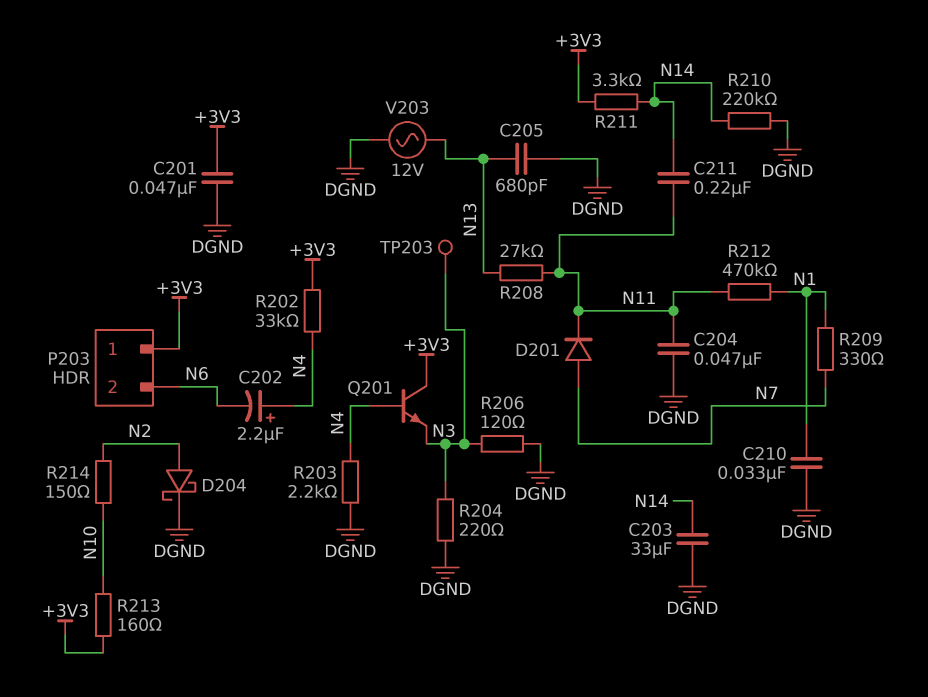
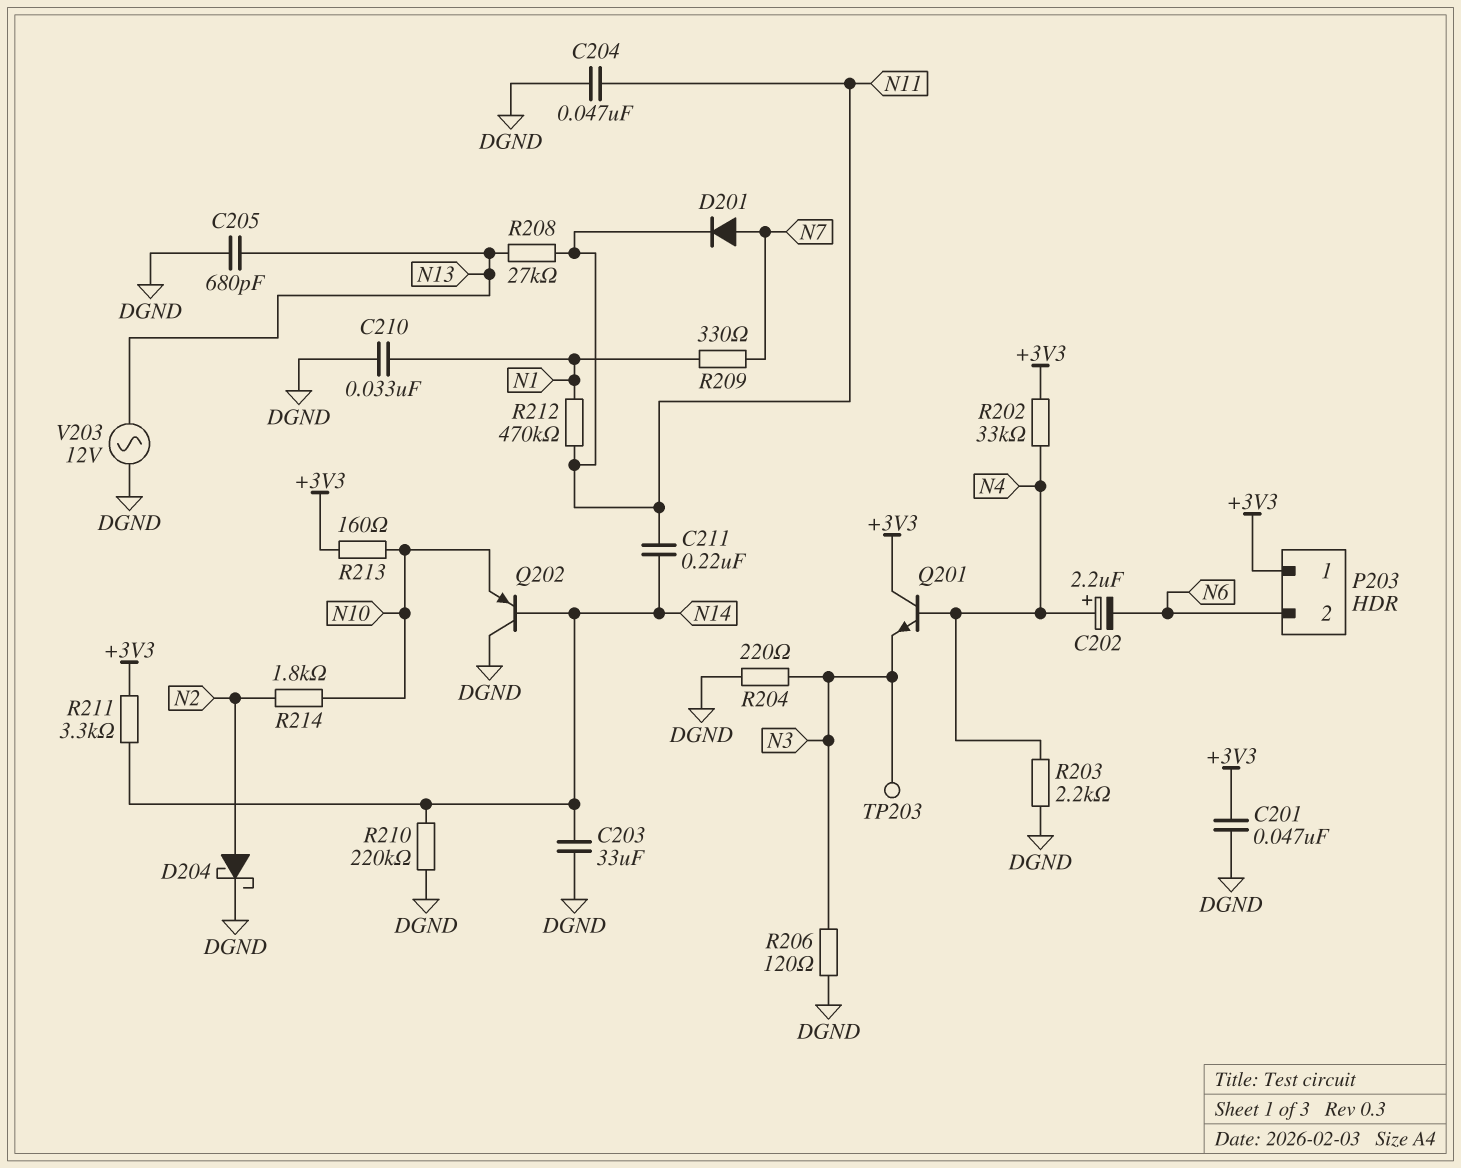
Q202: none -> PNP (B N14, C DGND, E N10)
R214: 150 (N2, N10) -> 1.8k (N2, N10)

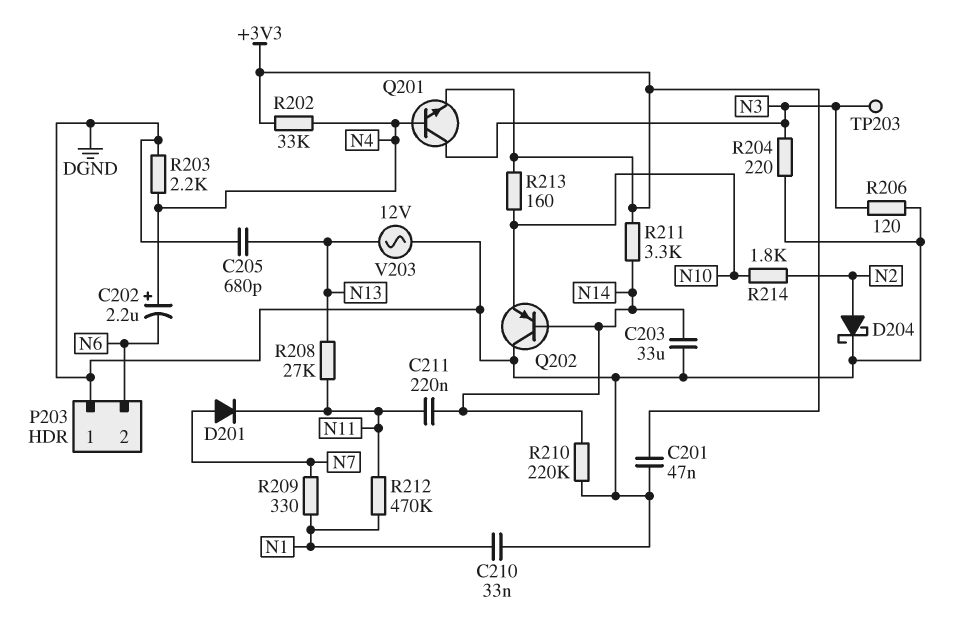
C204: 47nF (DGND, N11) -> none
P203 pin 1: +3V3 -> DGND
Q201: NPN (B N4, C +3V3, E N3) -> NPN (B N4, C N3, E +3V3)

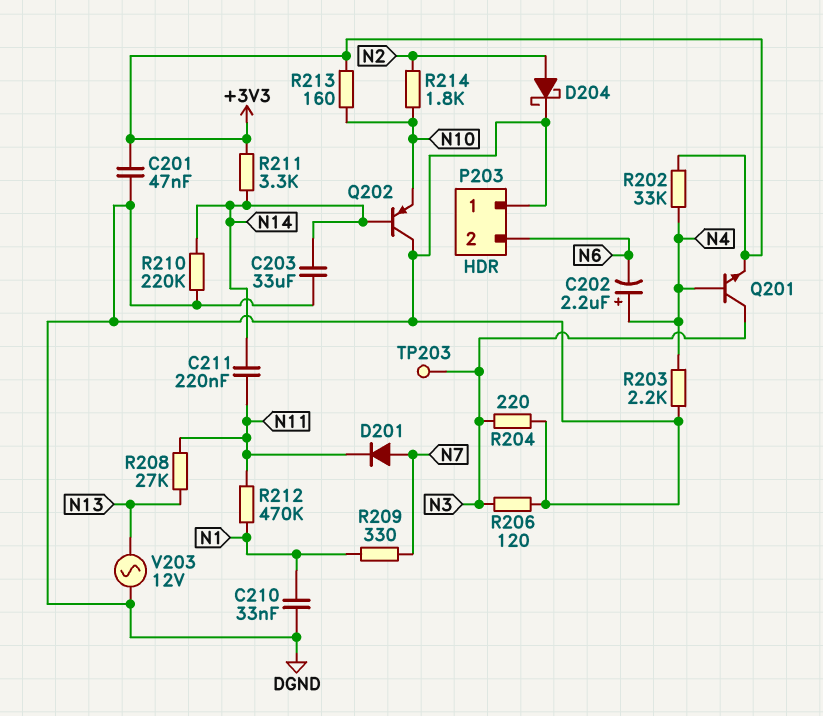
C205: 680pF (DGND, N13) -> none

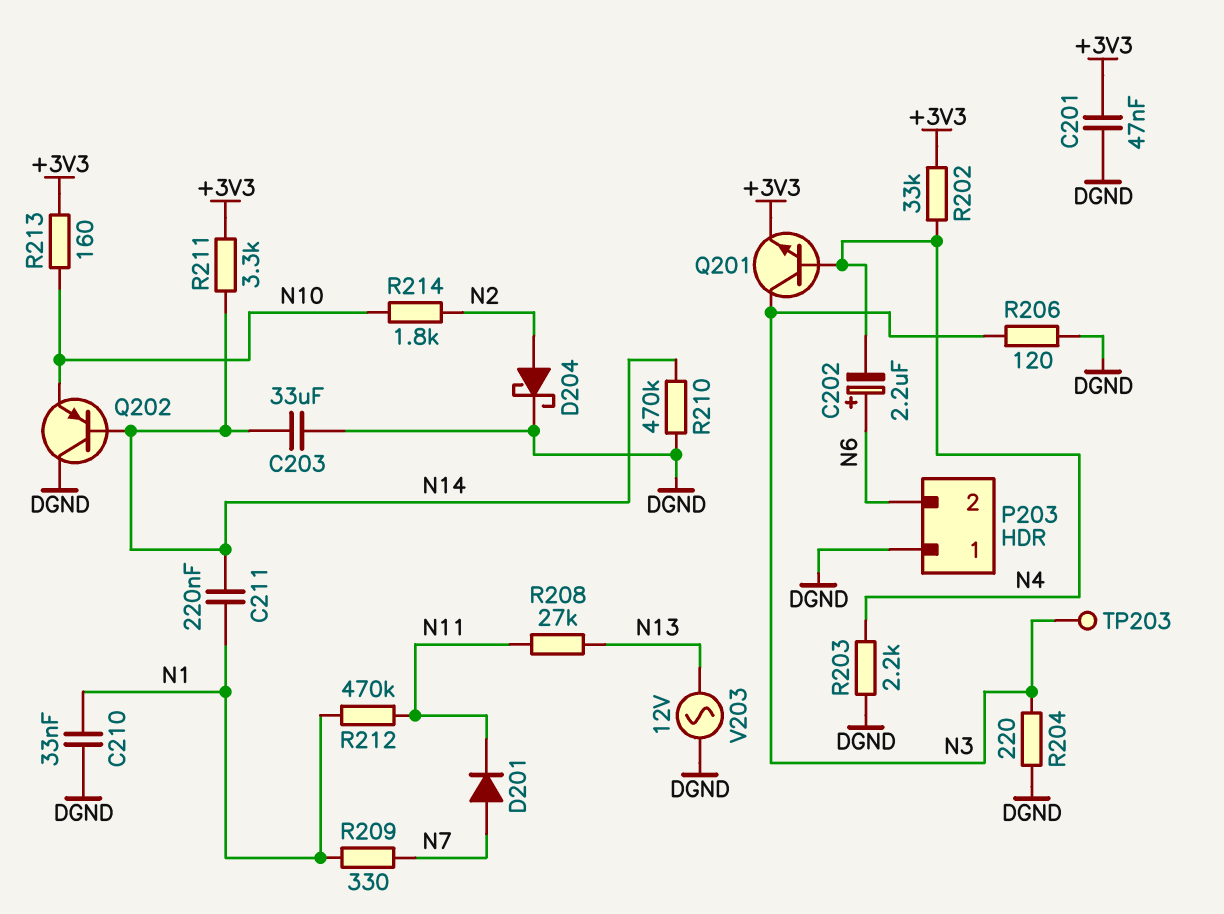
C202: 2.2uF (plus N4, minus N6) -> 2.2uF (plus N6, minus N4)
C211: 220nF (N11, N14) -> 220nF (N1, N14)
R210: 220k (DGND, N14) -> 470k (DGND, N14)

